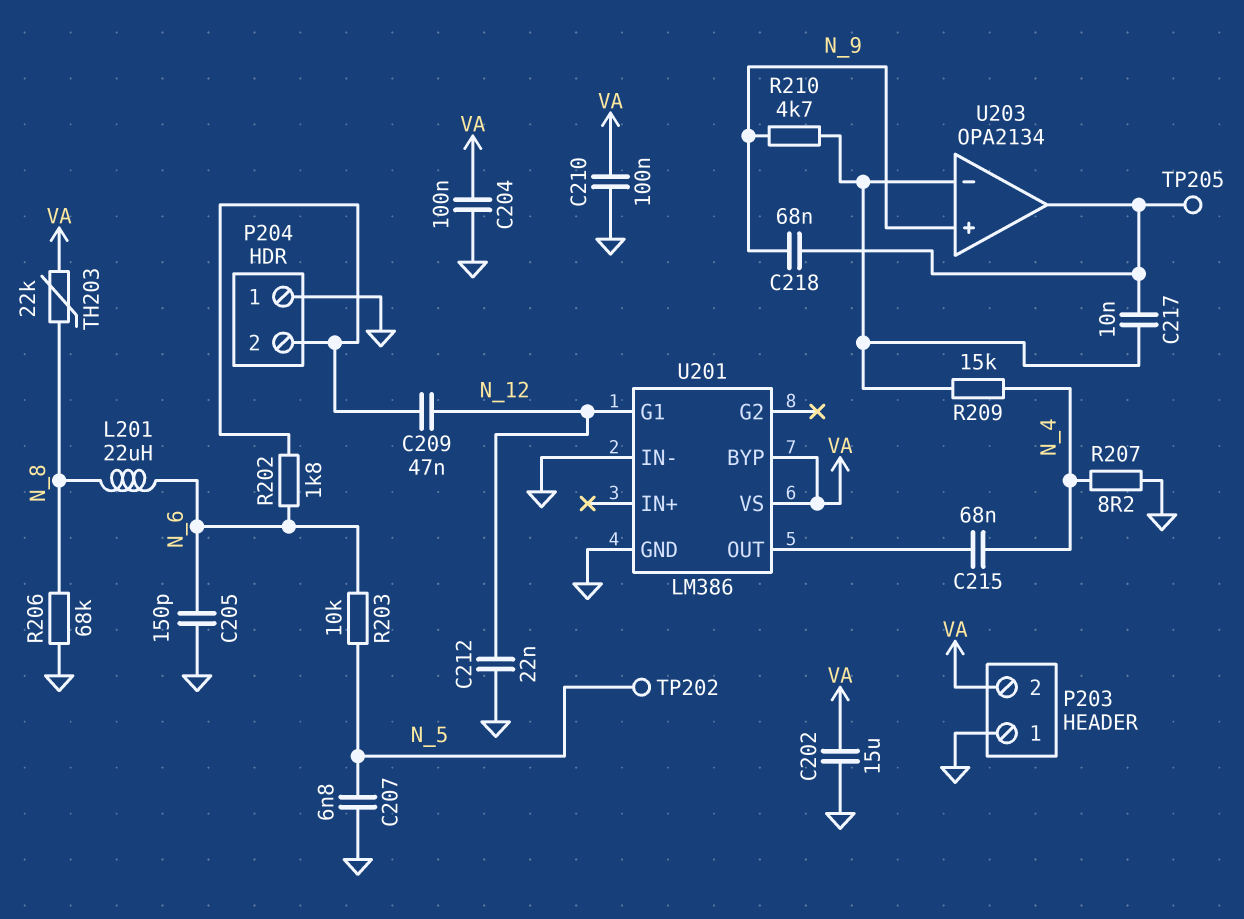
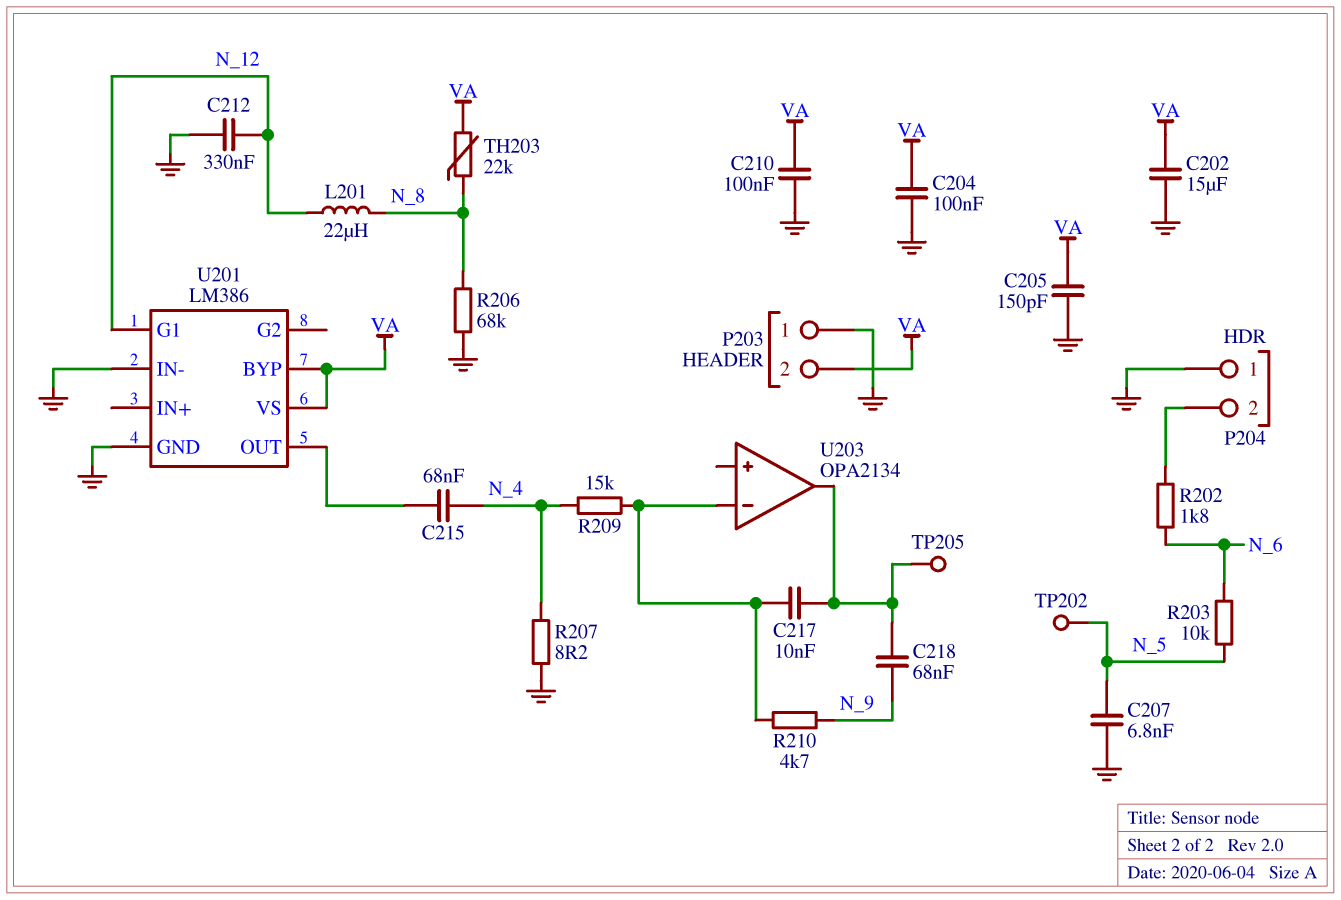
C205: 150pF (GND, N_6) -> 150pF (GND, VA)
C209: 47nF (N_12, P204/2) -> none
C212: 22nF (GND, N_12) -> 330nF (GND, N_12)
L201: 22uH (N_6, N_8) -> 22uH (N_8, N_12)
U203 pin in+: N_9 -> none

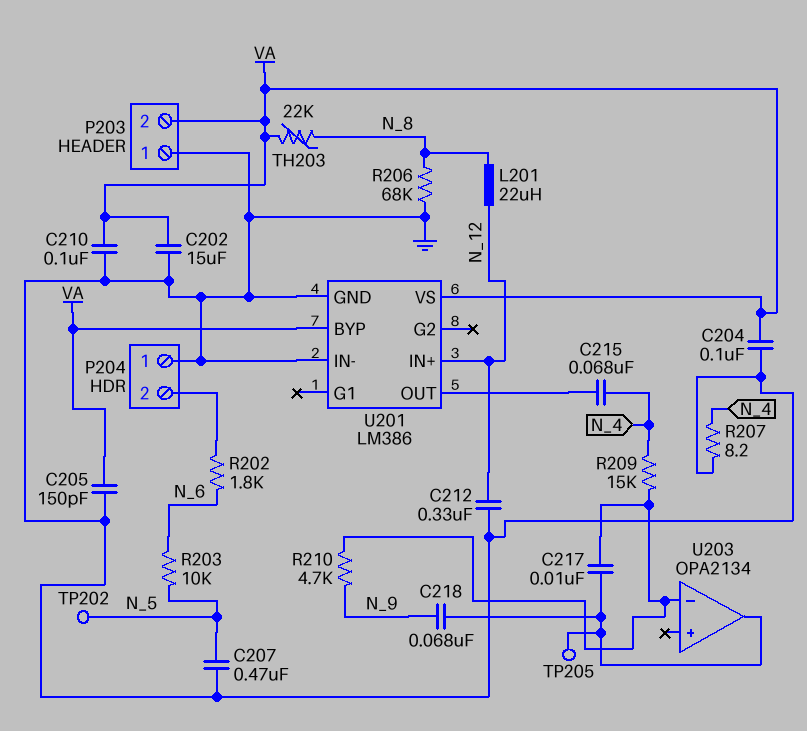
C207: 6.8nF (GND, N_5) -> 470nF (GND, N_5)
U201 pin G1: N_12 -> none
U201 pin IN+: none -> N_12

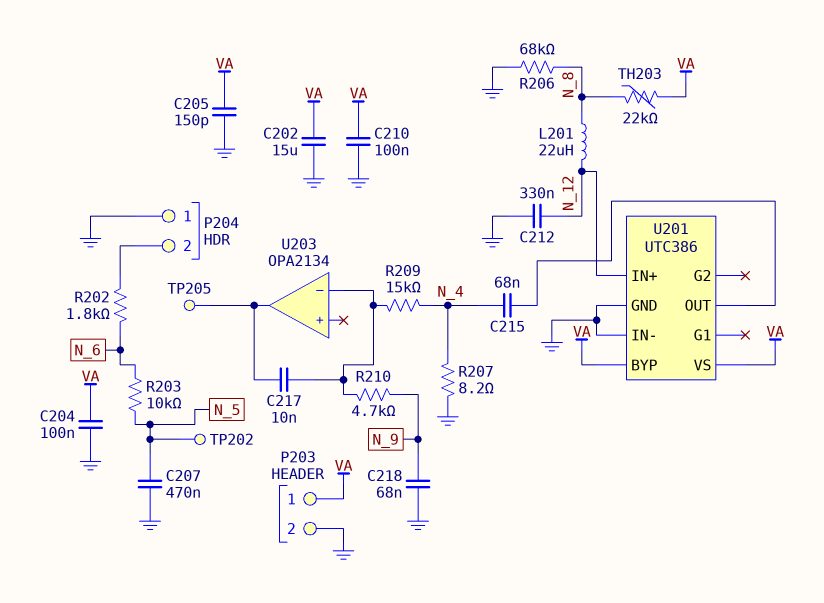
C218: 68nF (N_9, U203/out) -> 68nF (GND, N_9)
P203 pin 1: GND -> VA
P203 pin 2: VA -> GND
U201: LM386 -> UTC386

